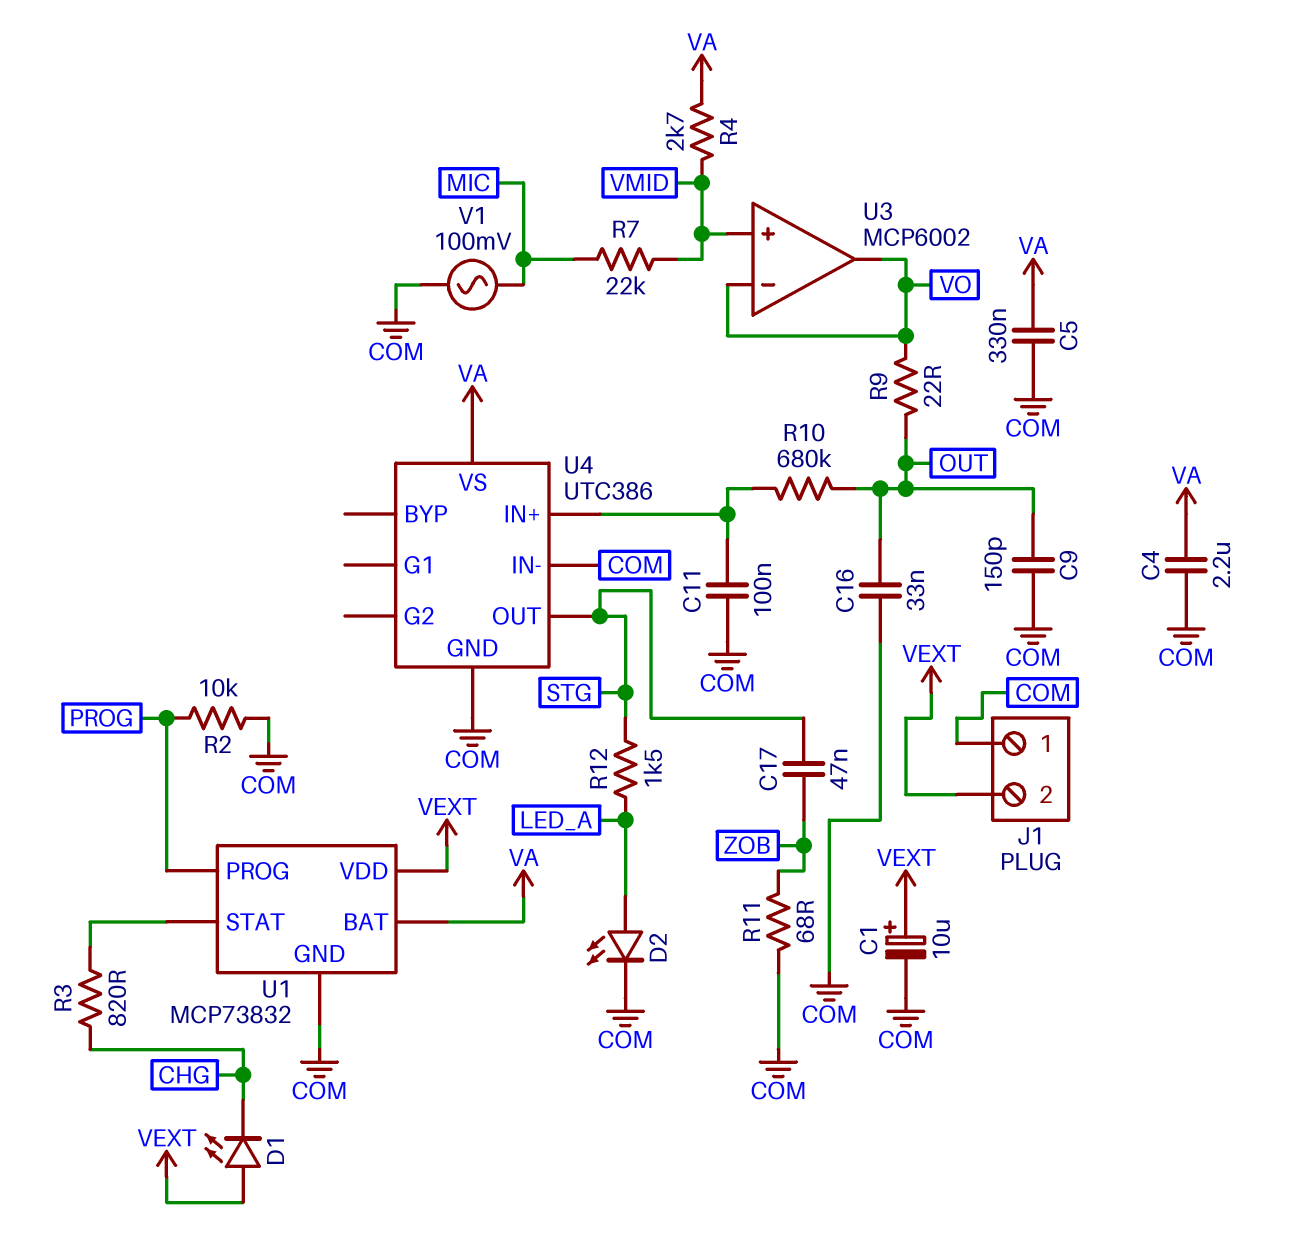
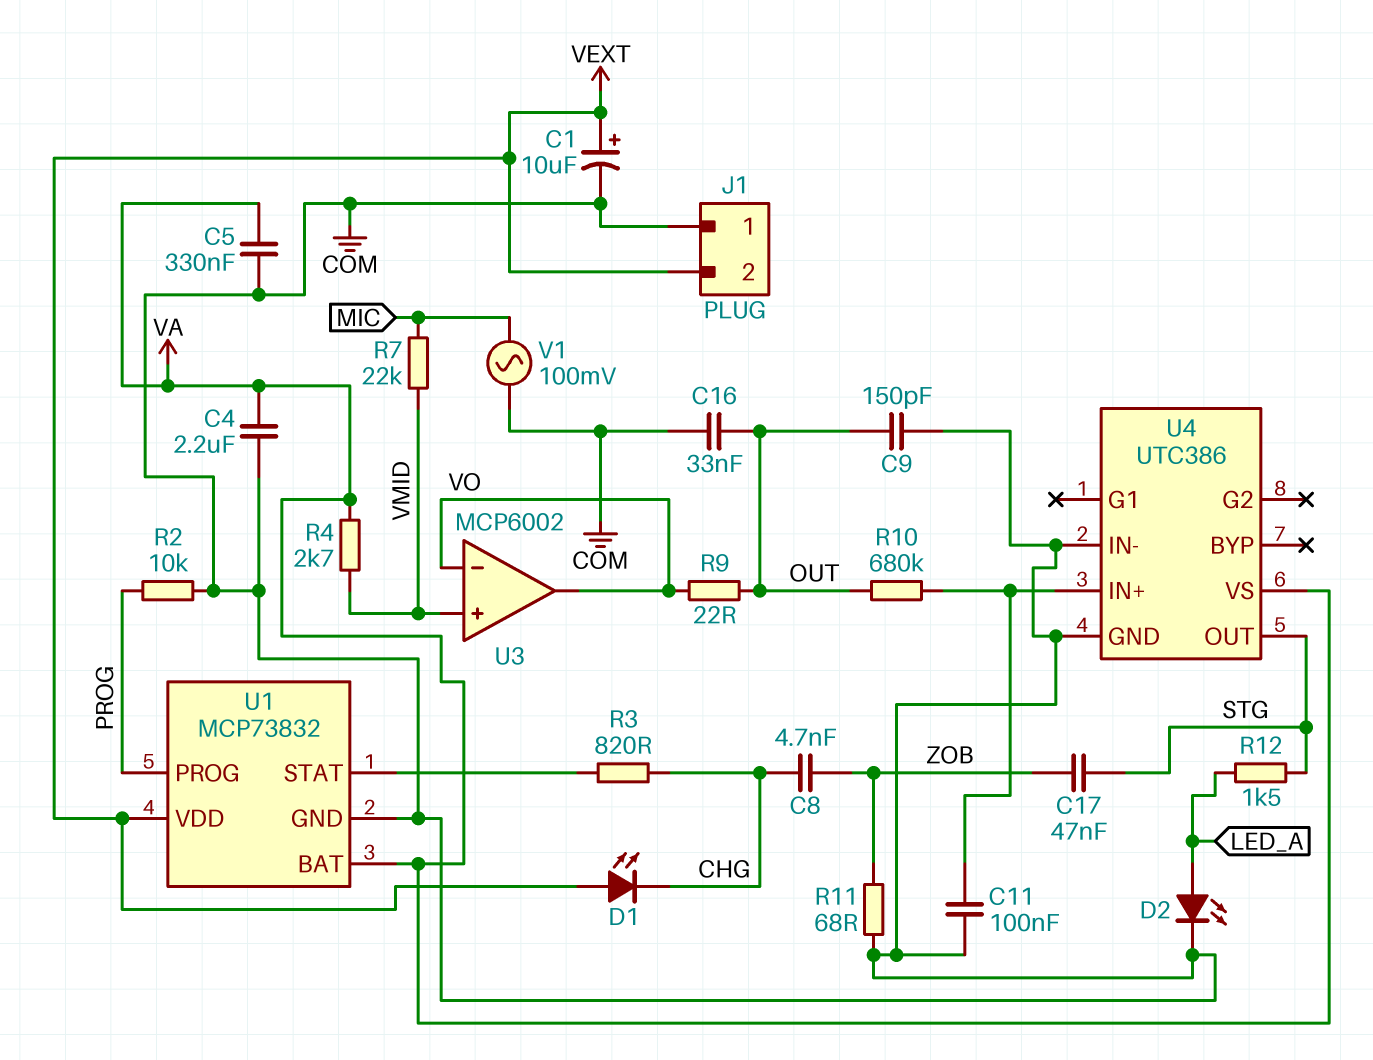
C8: none -> 4.7nF (CHG, ZOB)

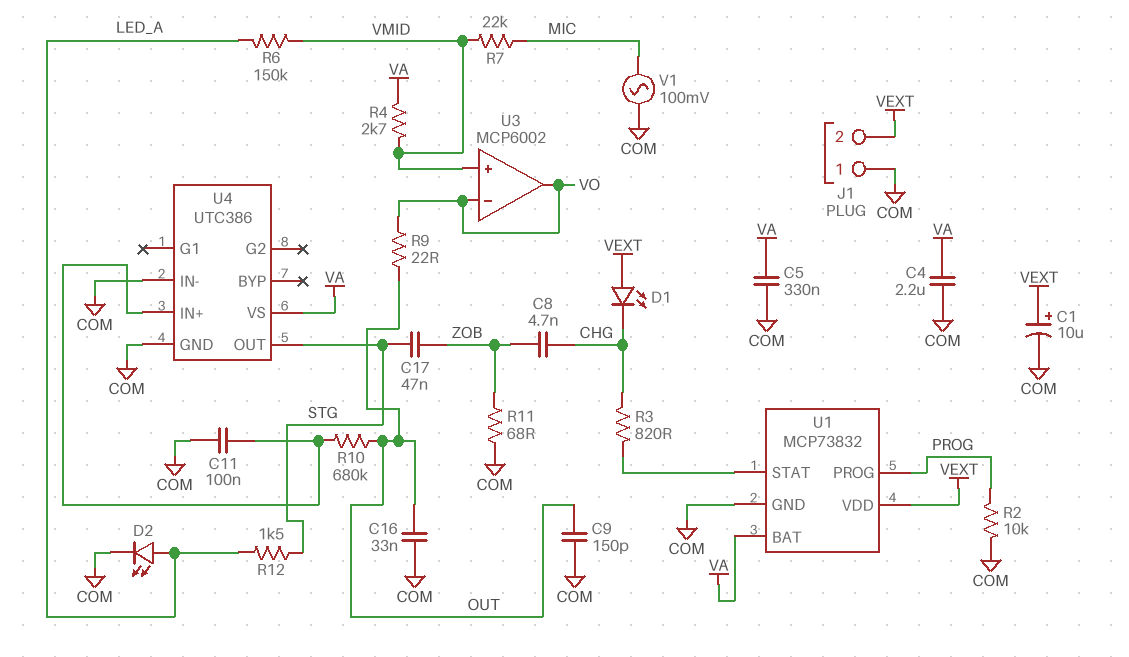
R6: none -> 150k (LED_A, VMID)

